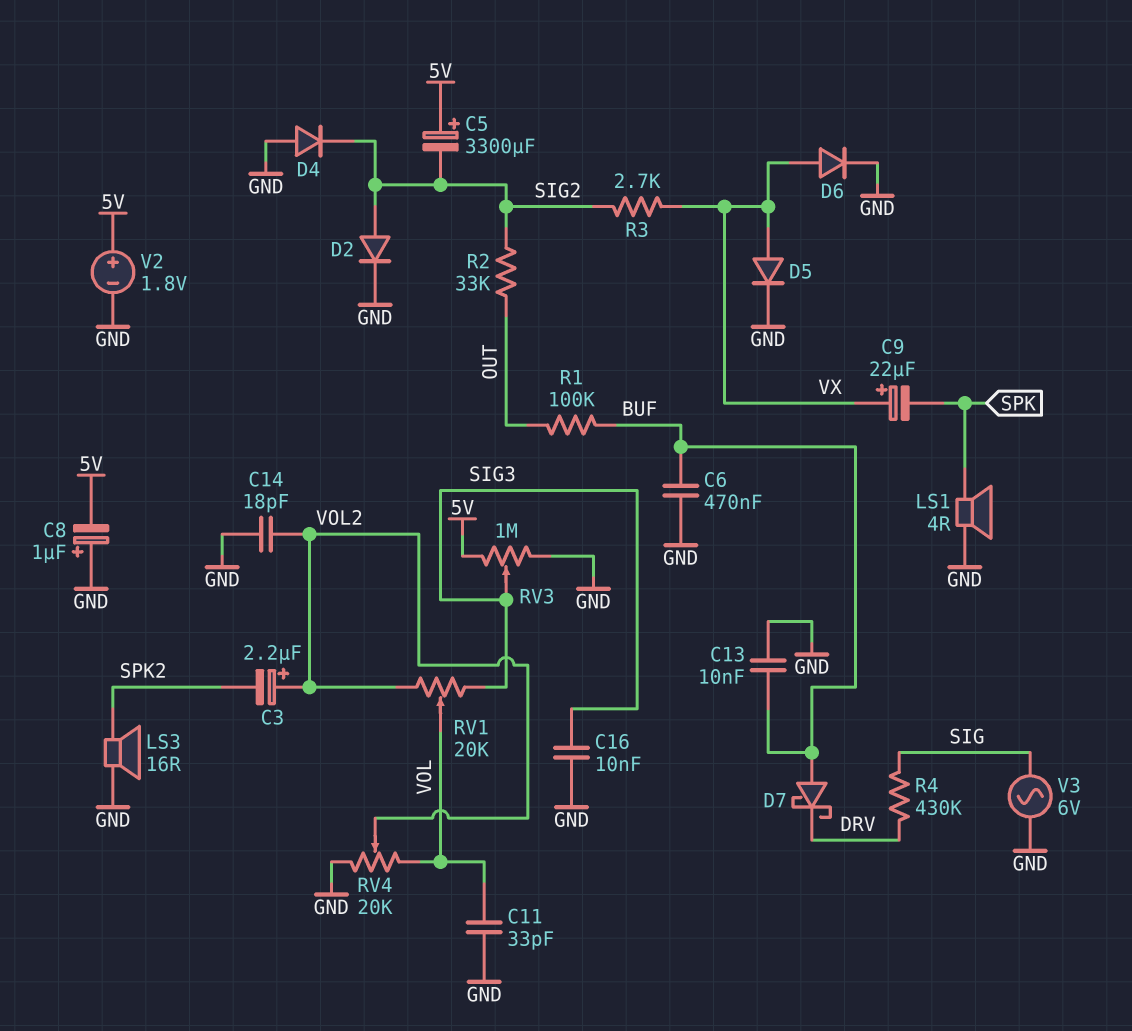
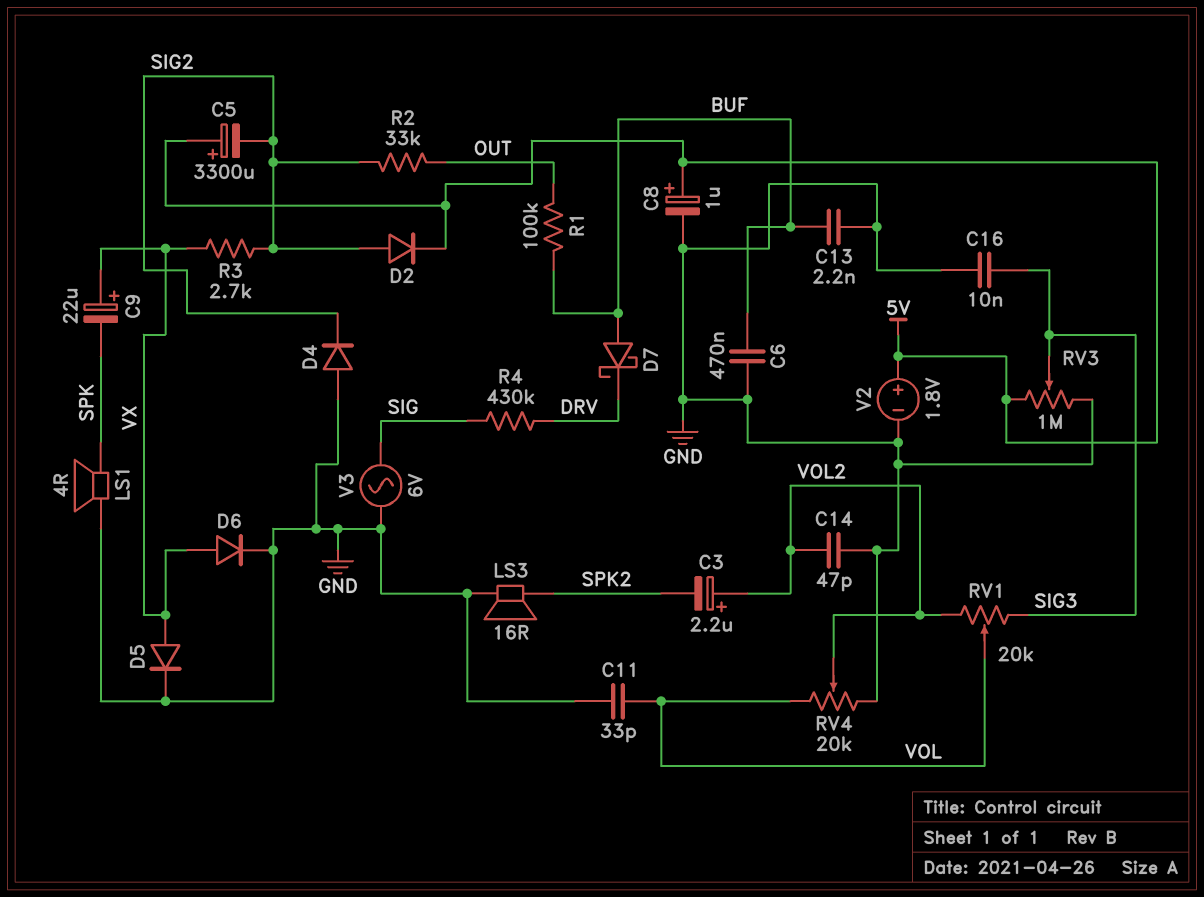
C8: 1uF (plus GND, minus 5V) -> 1uF (plus 5V, minus GND)
C13: 10nF (BUF, GND) -> 2.2nF (BUF, GND)
C14: 18pF (GND, VOL2) -> 47pF (GND, VOL2)
D2: diode (A SIG2, K GND) -> diode (A SIG2, K 5V)

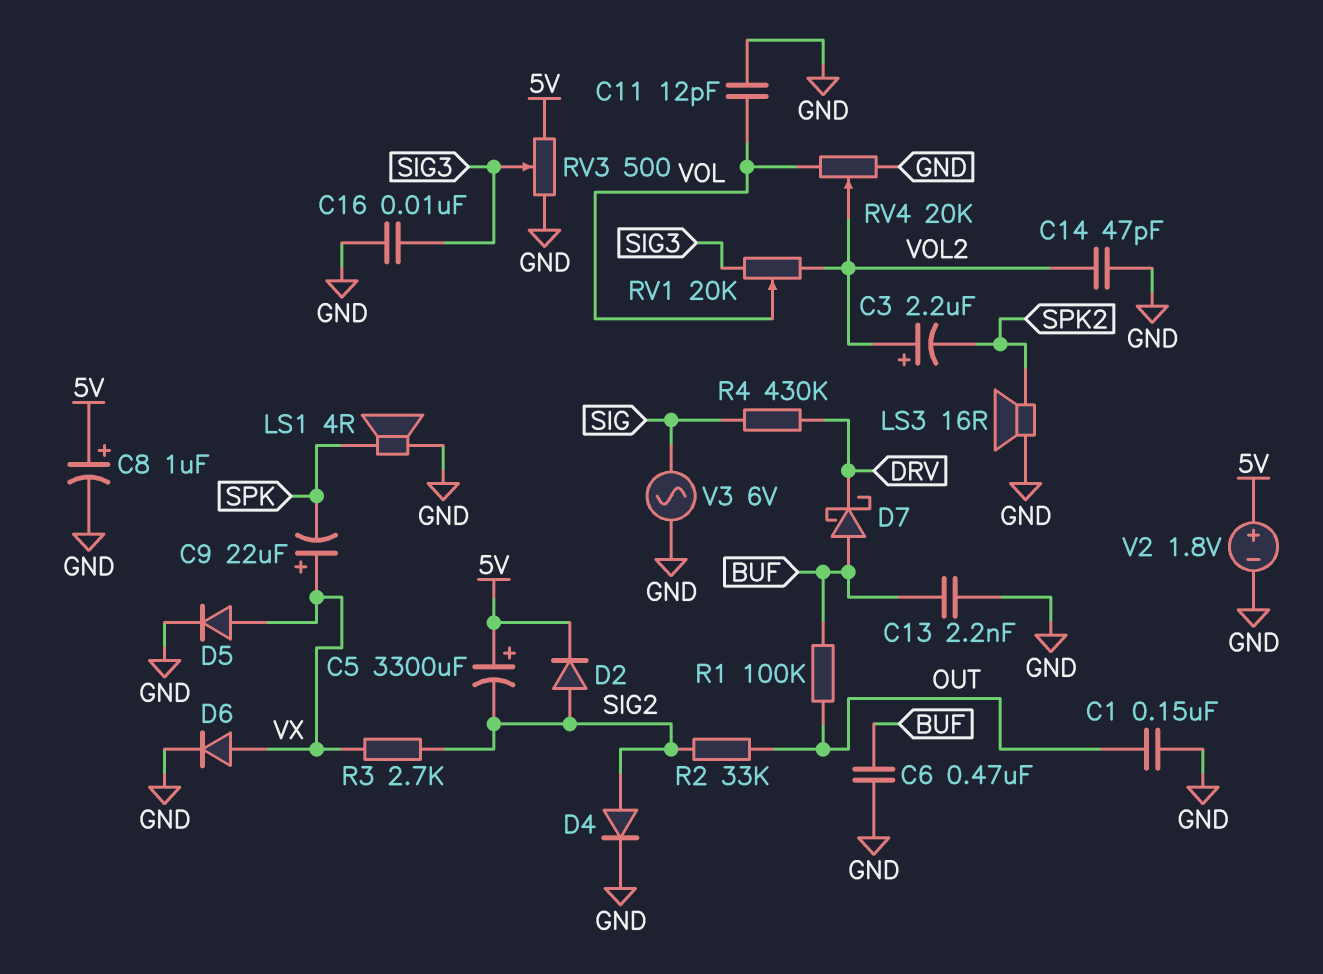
C1: none -> 150nF (GND, OUT)
C11: 33pF (GND, VOL) -> 12pF (GND, VOL)
D4: diode (A GND, K SIG2) -> diode (A SIG2, K GND)
RV3: 1M (5V, GND, wiper SIG3) -> 500 (5V, GND, wiper SIG3)

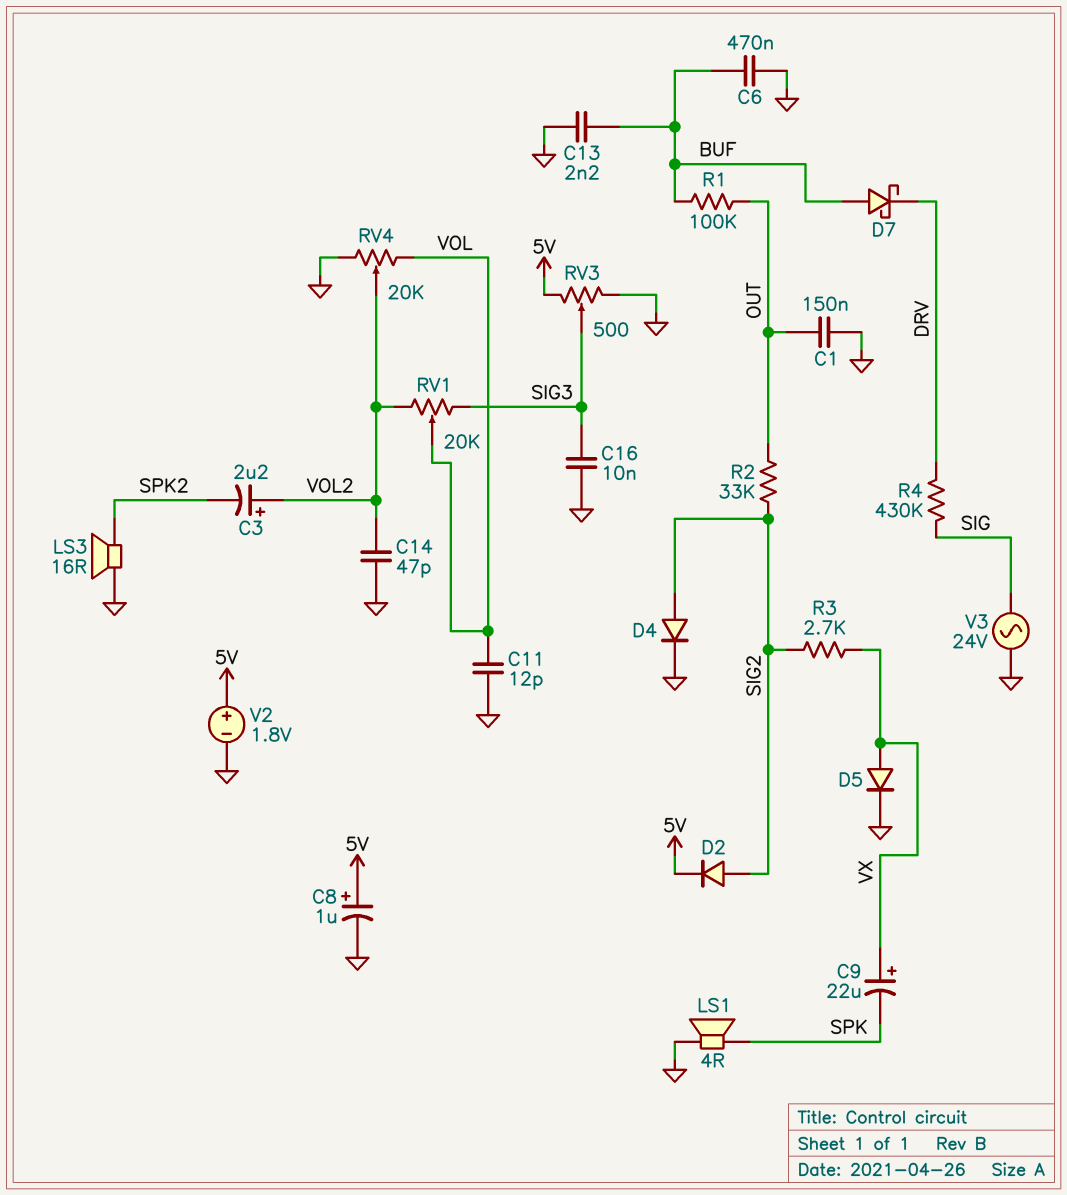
C5: 3300uF (plus 5V, minus SIG2) -> none
D6: diode (A VX, K GND) -> none
V3: AC 6V (GND, SIG) -> AC 24V (GND, SIG)

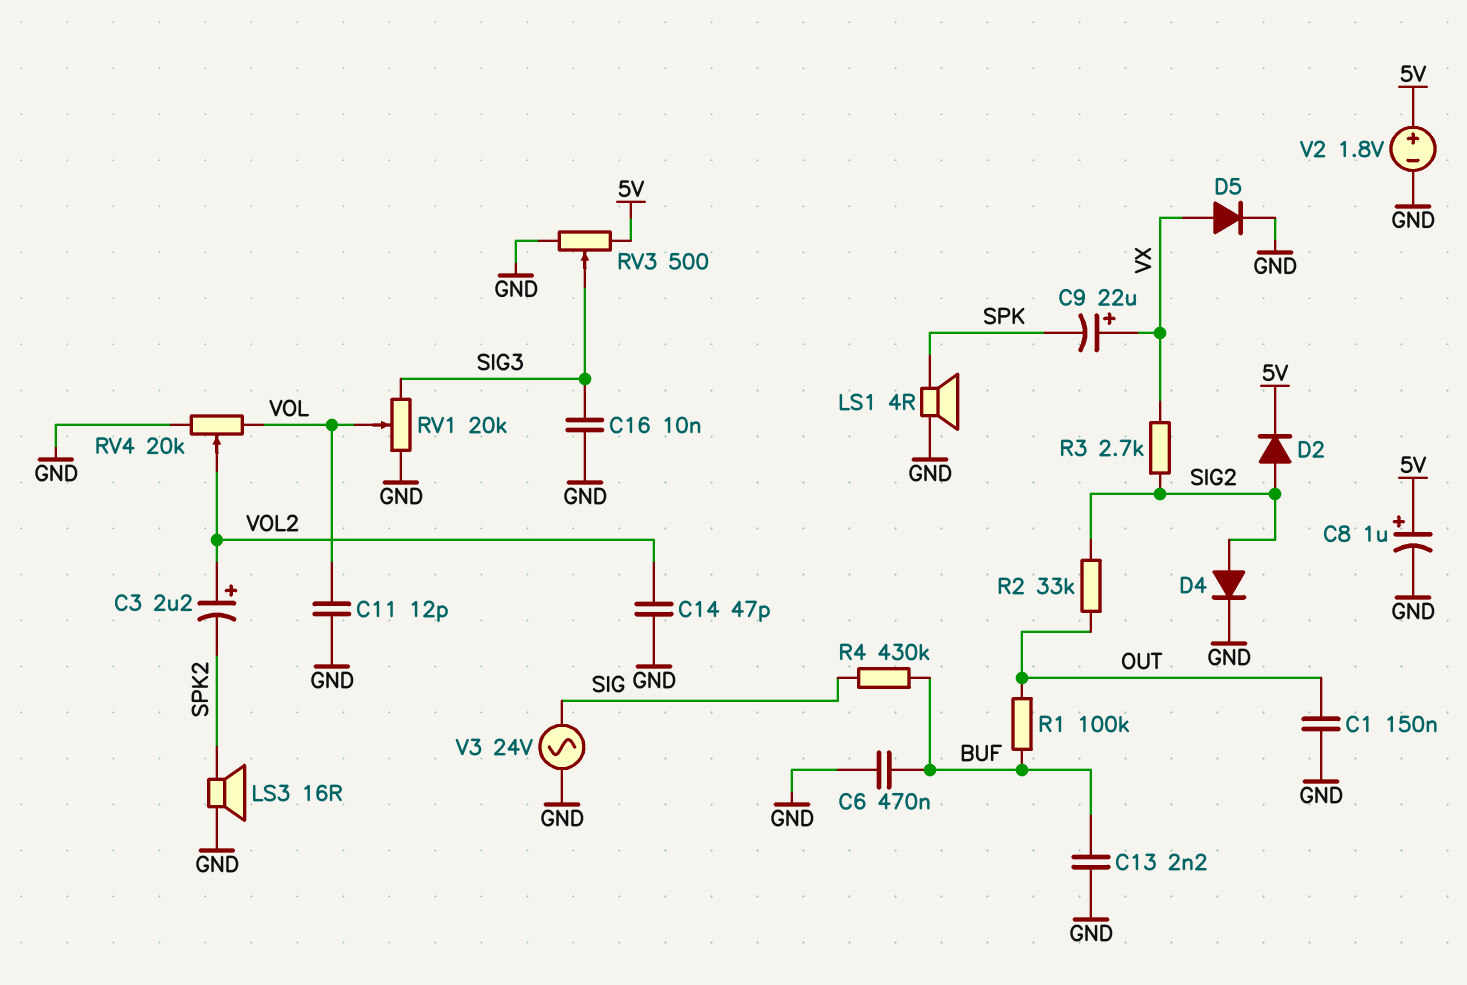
D7: schottky (A BUF, K DRV) -> none
R4: 430k (DRV, SIG) -> 430k (BUF, SIG)
RV1: 20k (SIG3, VOL2, wiper VOL) -> 20k (GND, SIG3, wiper VOL)

